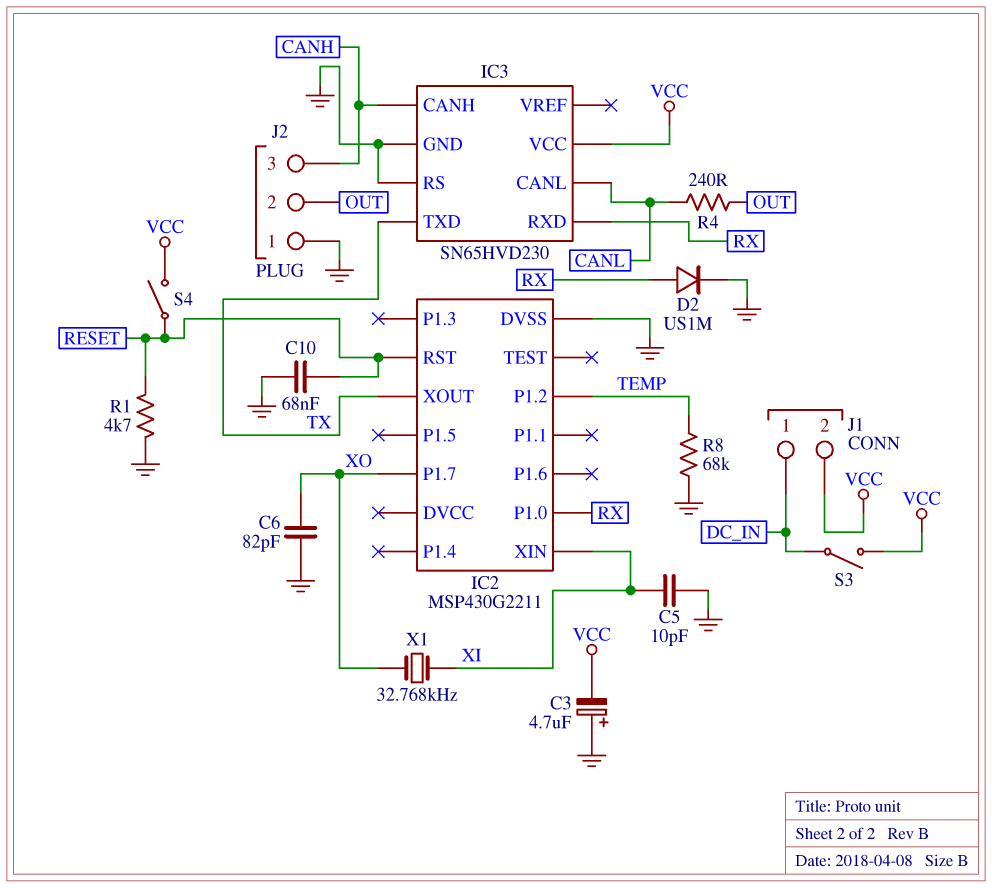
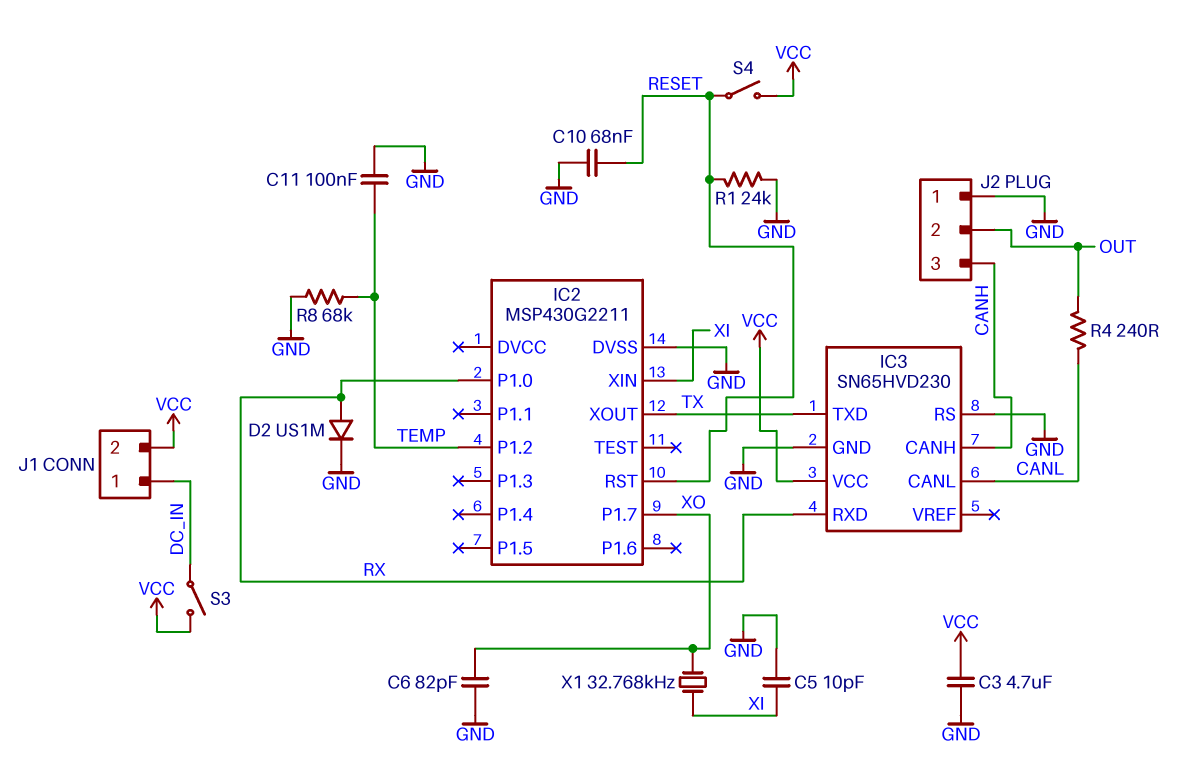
C3: 4.7uF (plus GND, minus VCC) -> 4.7uF (GND, VCC)
C11: none -> 100nF (GND, TEMP)
R1: 4.7k (GND, RESET) -> 24k (GND, RESET)

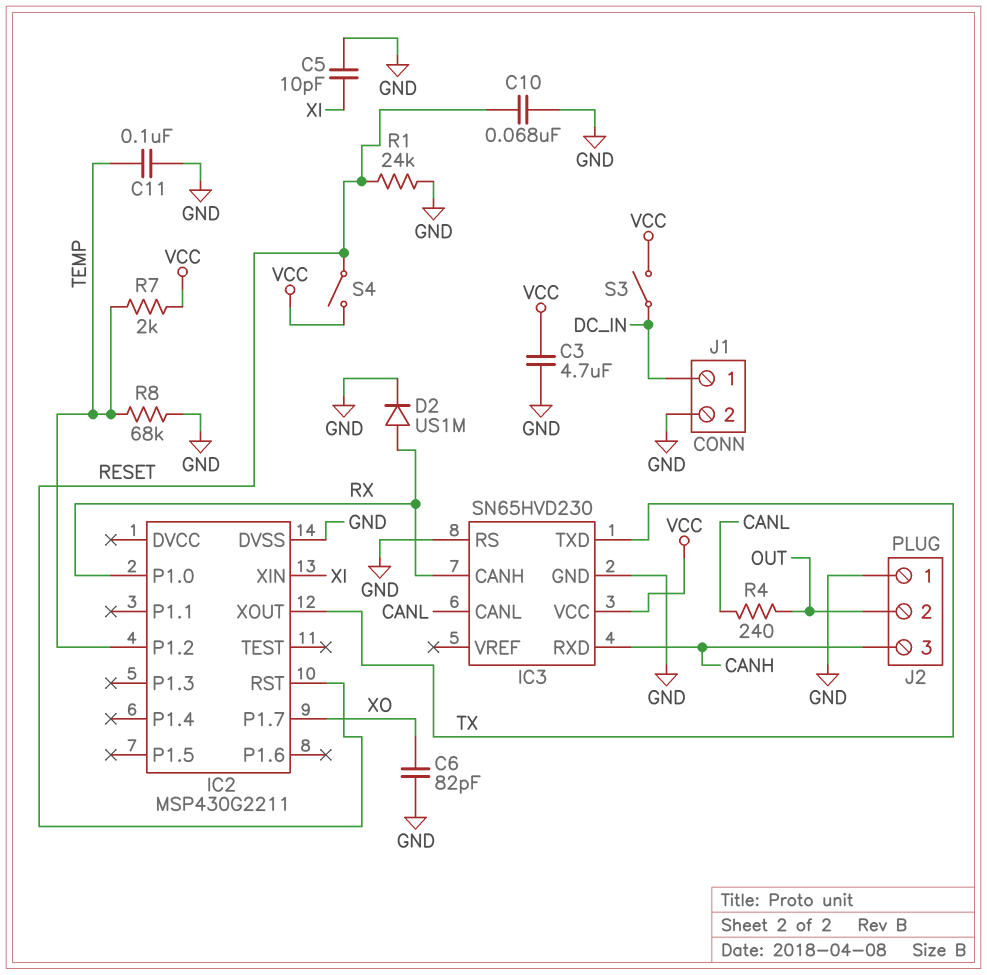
IC3 pin CANH: CANH -> RX
IC3 pin RXD: RX -> CANH
J1 pin 2: VCC -> GND
R7: none -> 2k (TEMP, VCC)
X1: 32.768kHz (XI, XO) -> none

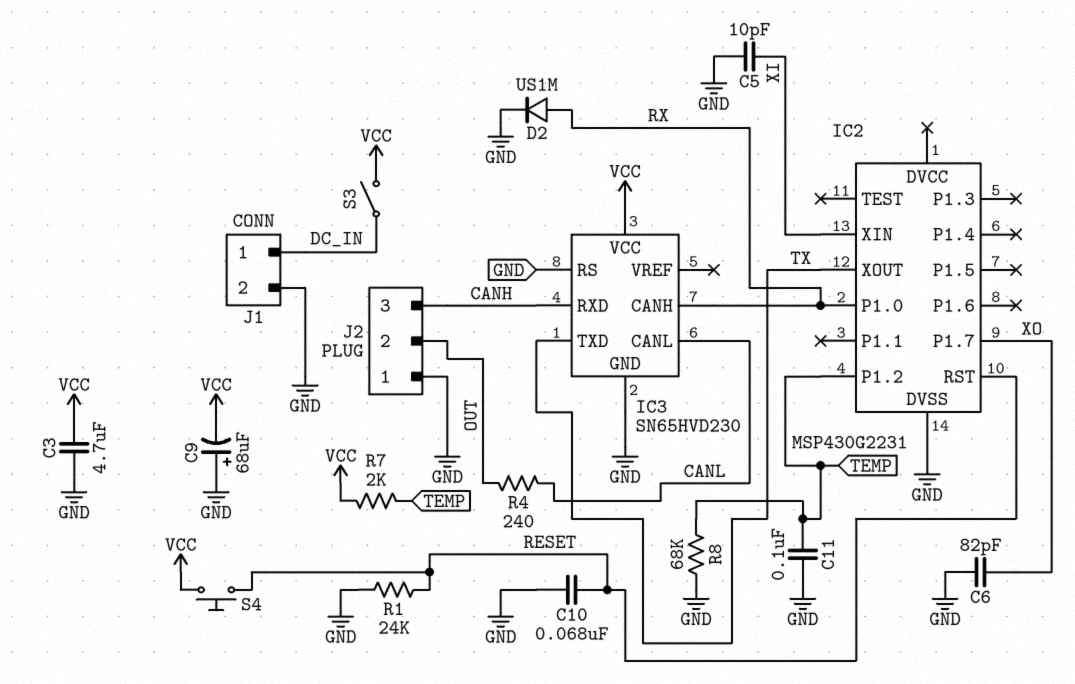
C9: none -> 68uF (plus GND, minus VCC)
IC2: MSP430G2211 -> MSP430G2231
S4: switch (RESET, VCC) -> button (RESET, VCC)

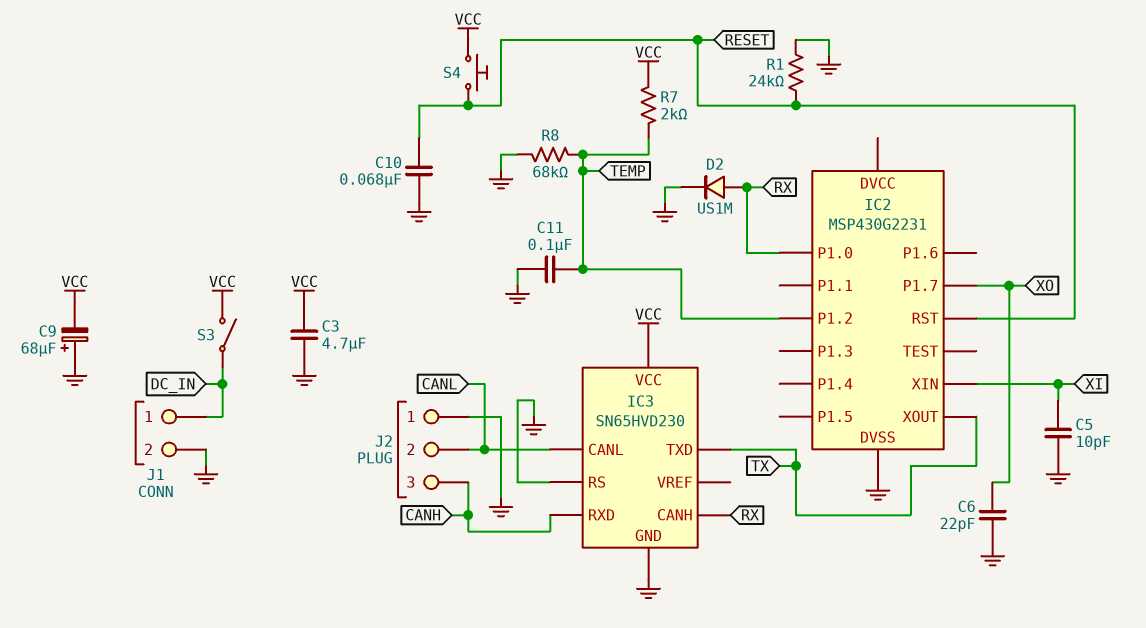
C6: 82pF (GND, XO) -> 22pF (GND, XO)
J2 pin 2: OUT -> CANL
R4: 240 (CANL, OUT) -> none

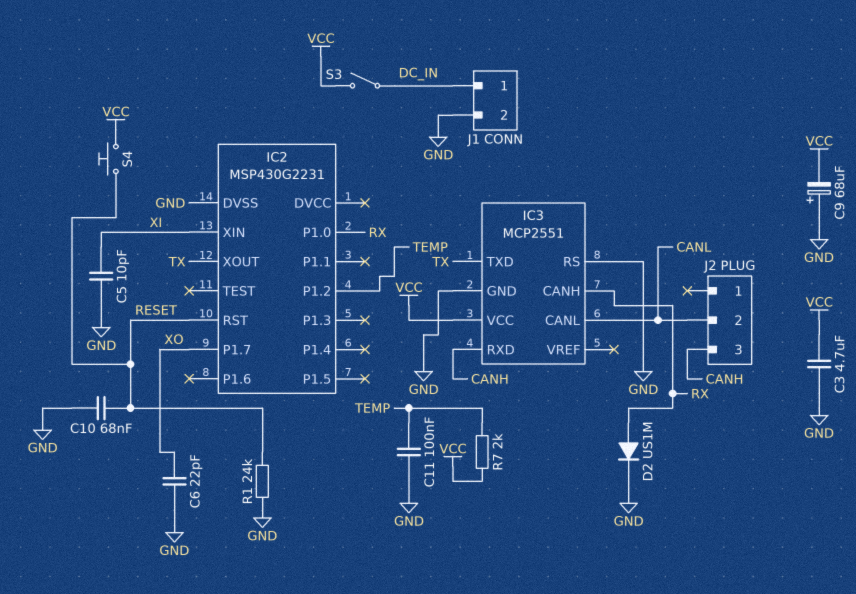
IC3: SN65HVD230 -> MCP2551
J2 pin 1: GND -> none
R8: 68k (GND, TEMP) -> none

